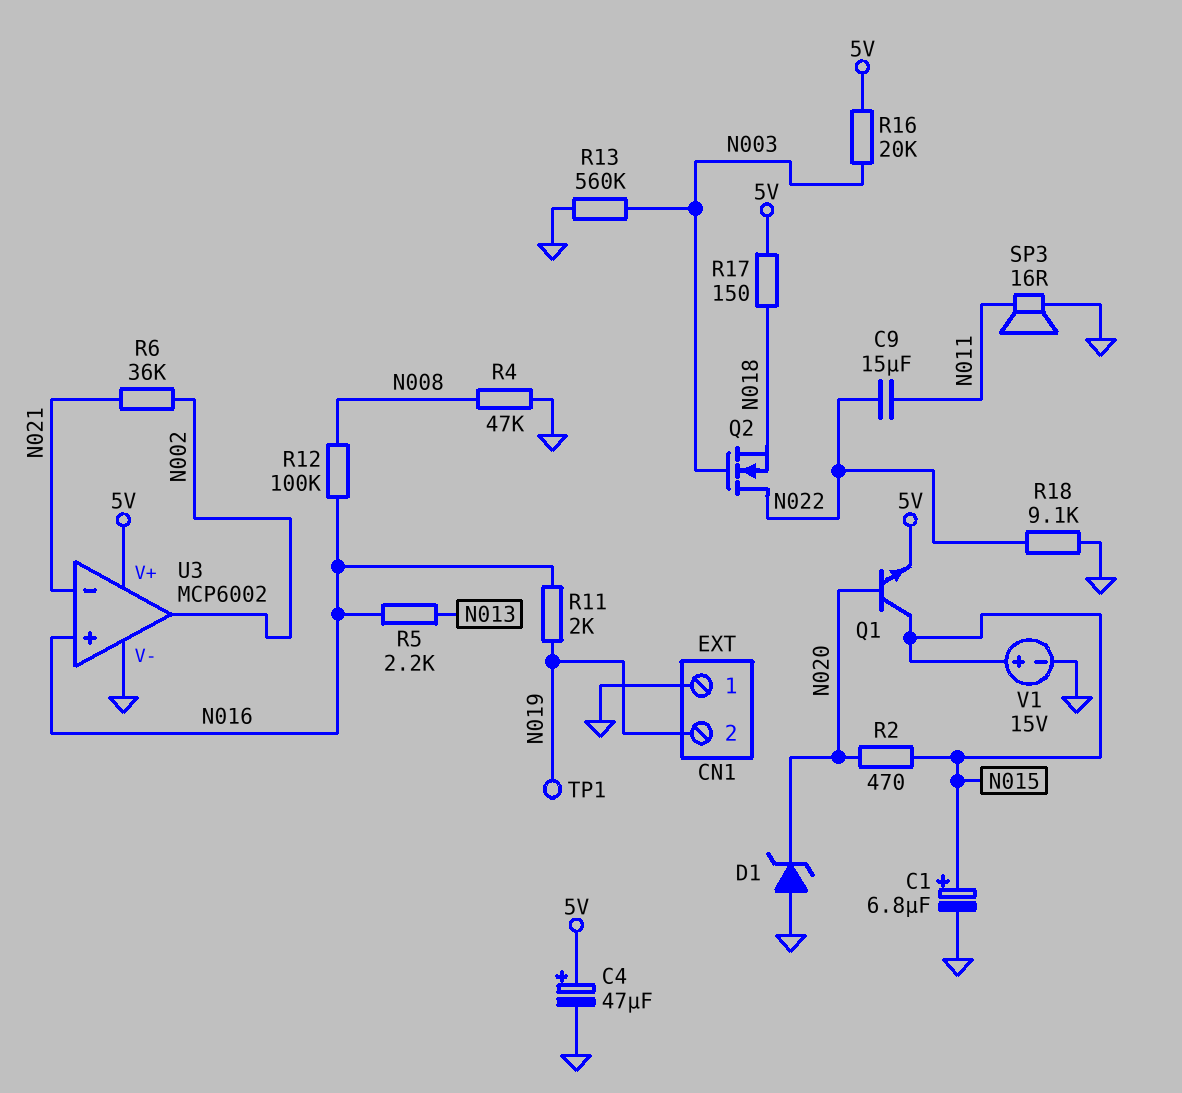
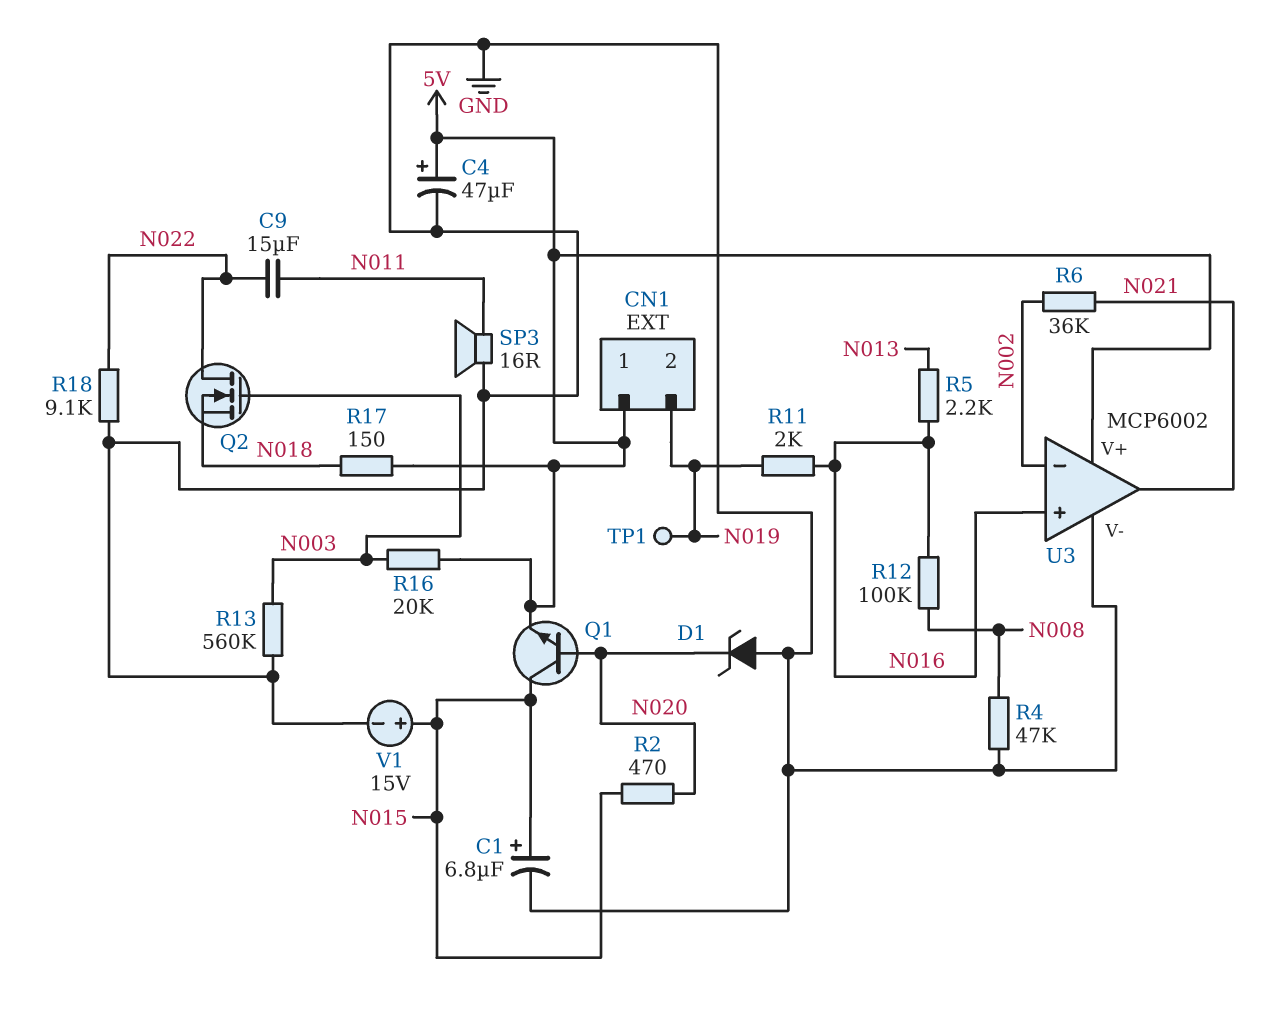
CN1 pin 1: GND -> 5V
U3 pin in-: N021 -> N002
U3 pin out: N002 -> N021

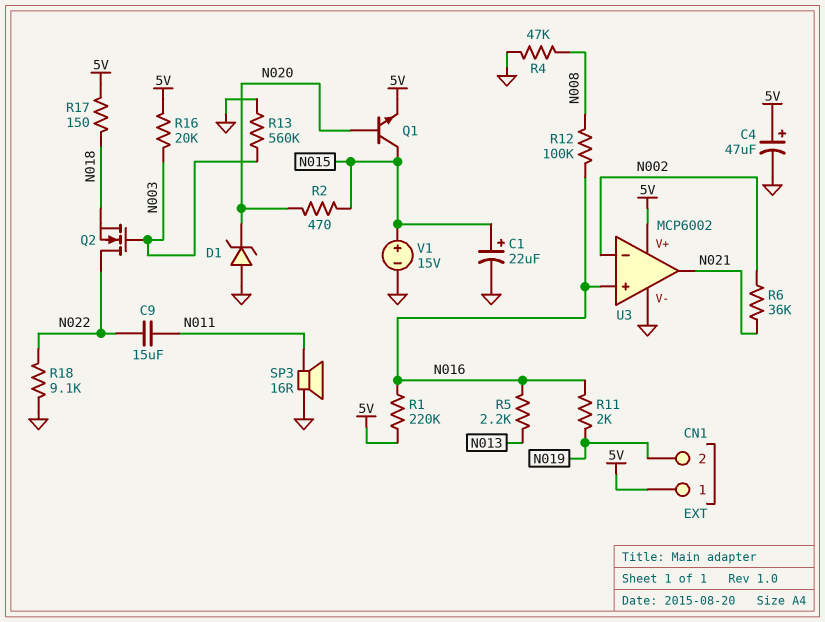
C1: 6.8uF (plus N015, minus GND) -> 22uF (plus N015, minus GND)
R1: none -> 220k (5V, N016)
TP1: test point (N019) -> none

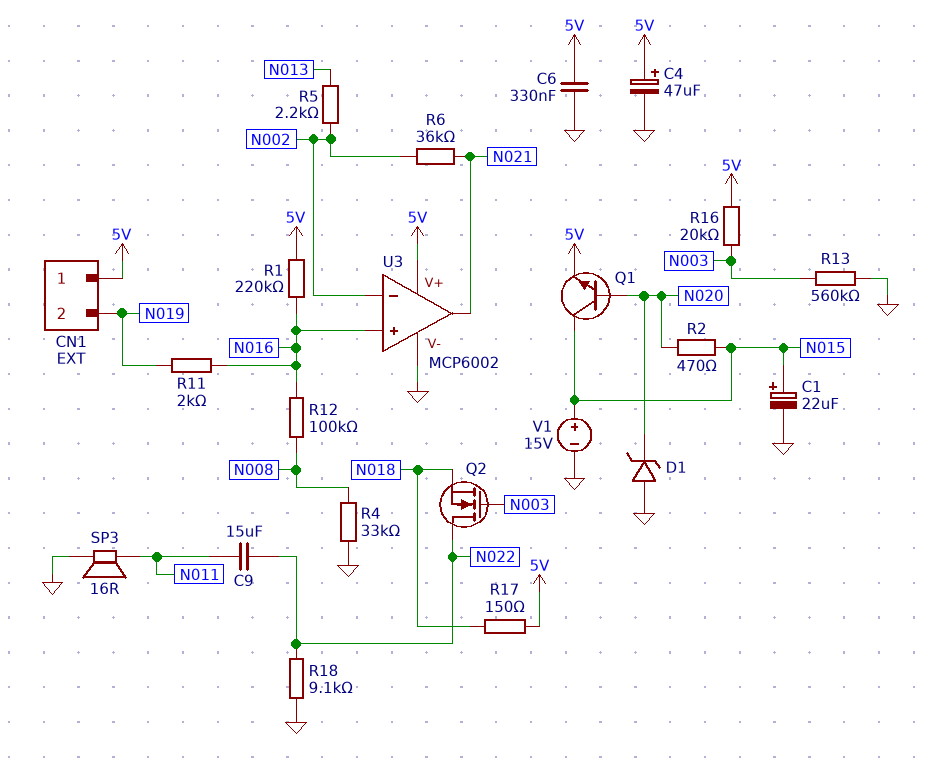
C6: none -> 330nF (5V, GND)
R4: 47k (GND, N008) -> 33k (GND, N008)
R5: 2.2k (N013, N016) -> 2.2k (N002, N013)

